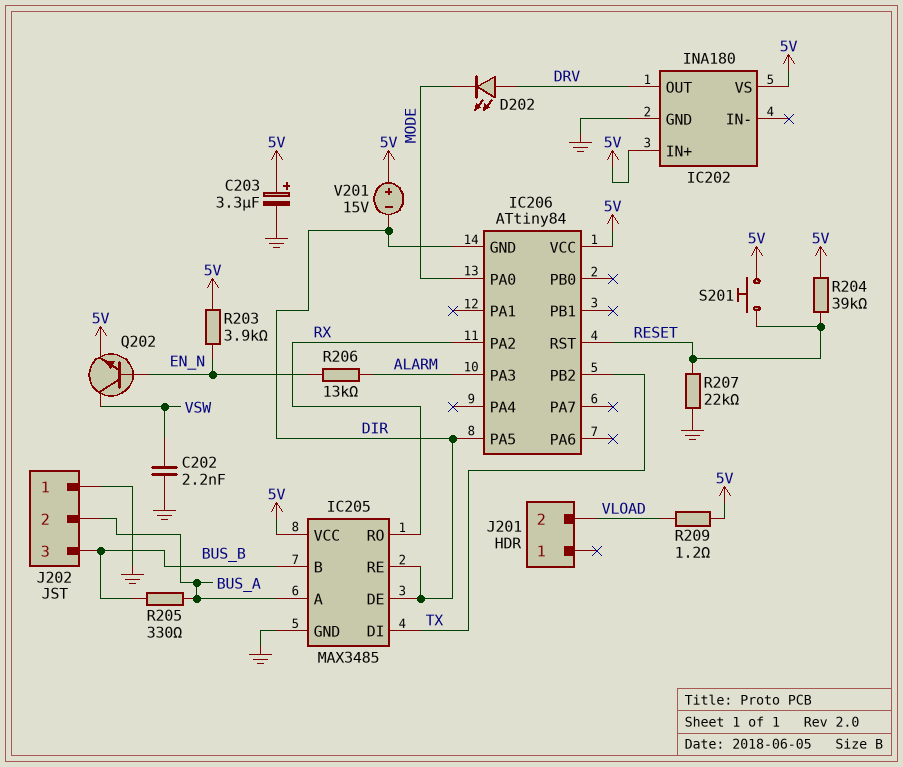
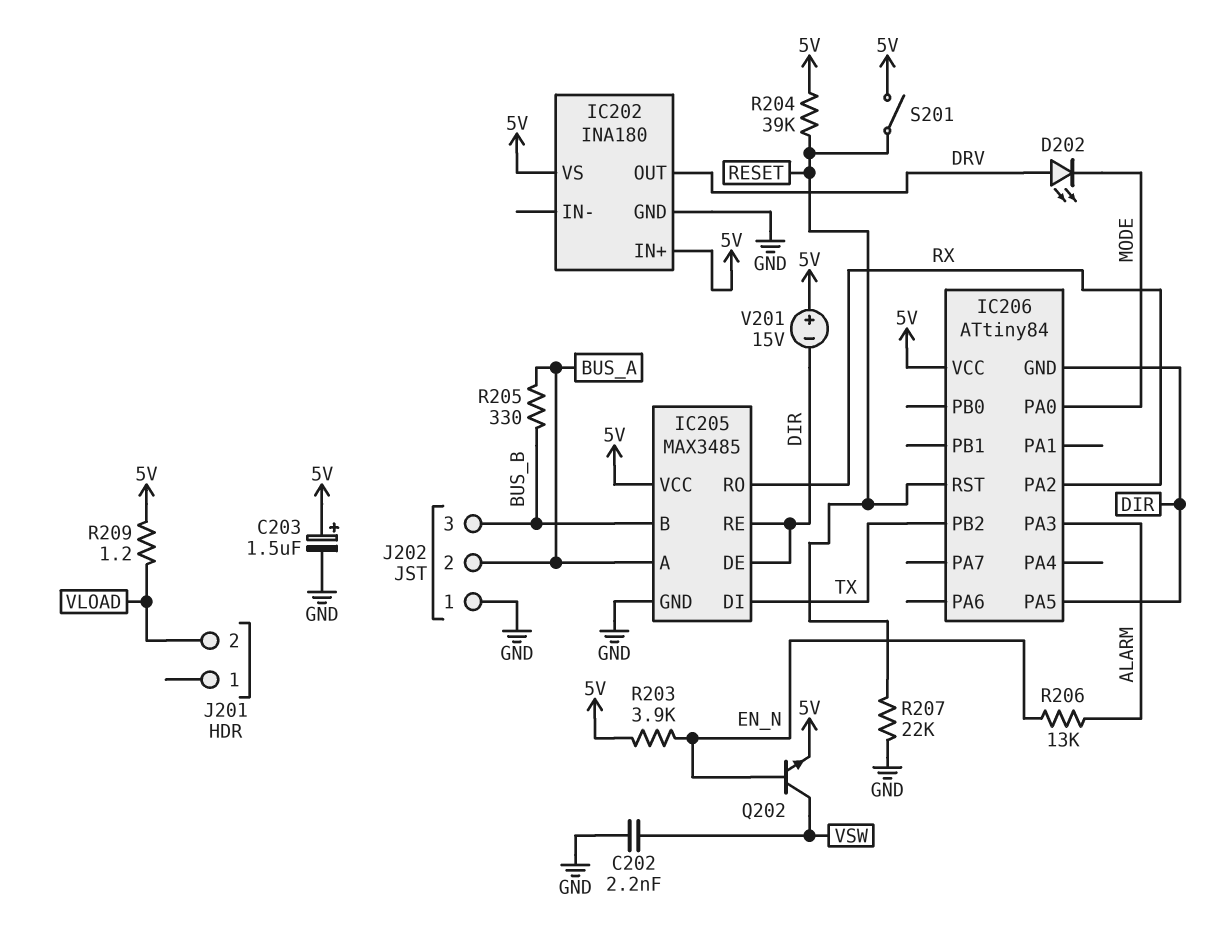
C203: 3.3uF (plus 5V, minus GND) -> 1.5uF (plus 5V, minus GND)
S201: button (5V, RESET) -> switch (5V, RESET)

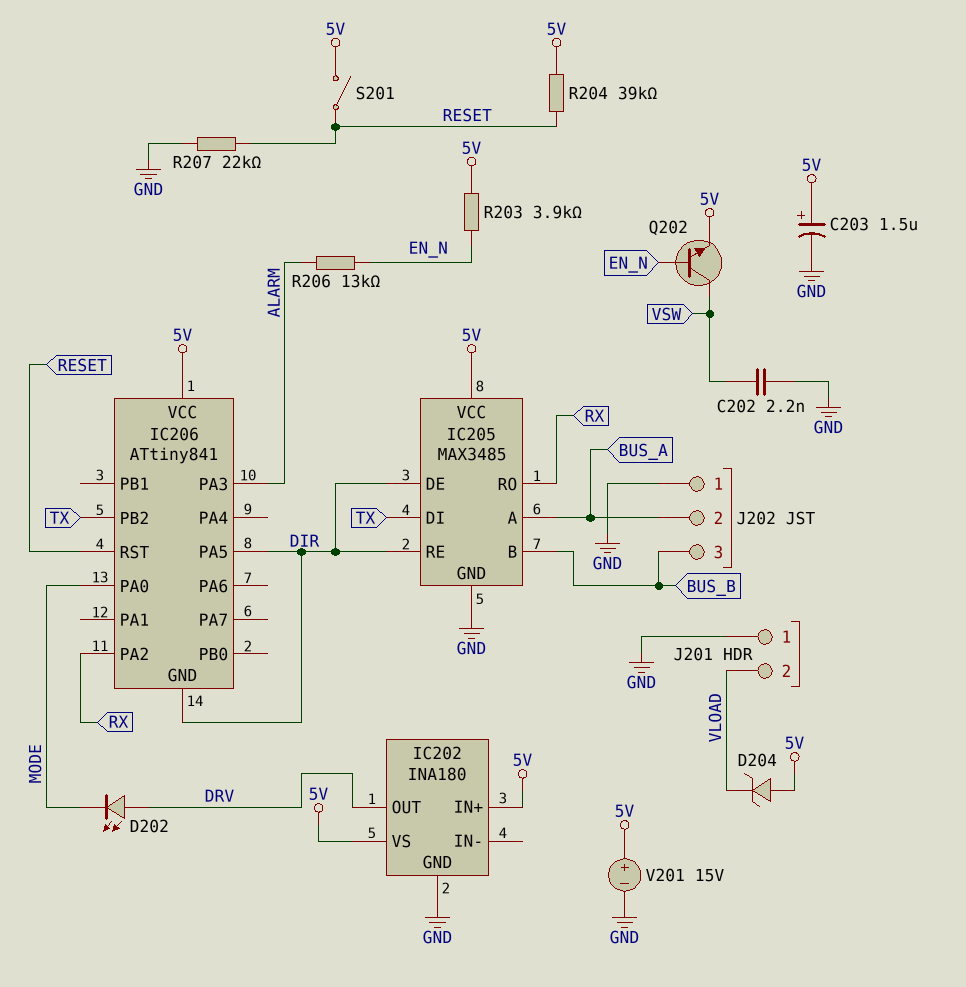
D204: none -> zener (A 5V, K VLOAD)
IC206: ATtiny84 -> ATtiny841
J201 pin 1: none -> GND
R205: 330 (BUS_A, BUS_B) -> none
R209: 1.2 (5V, VLOAD) -> none
V201: 15V (plus 5V, minus DIR) -> 15V (plus 5V, minus GND)

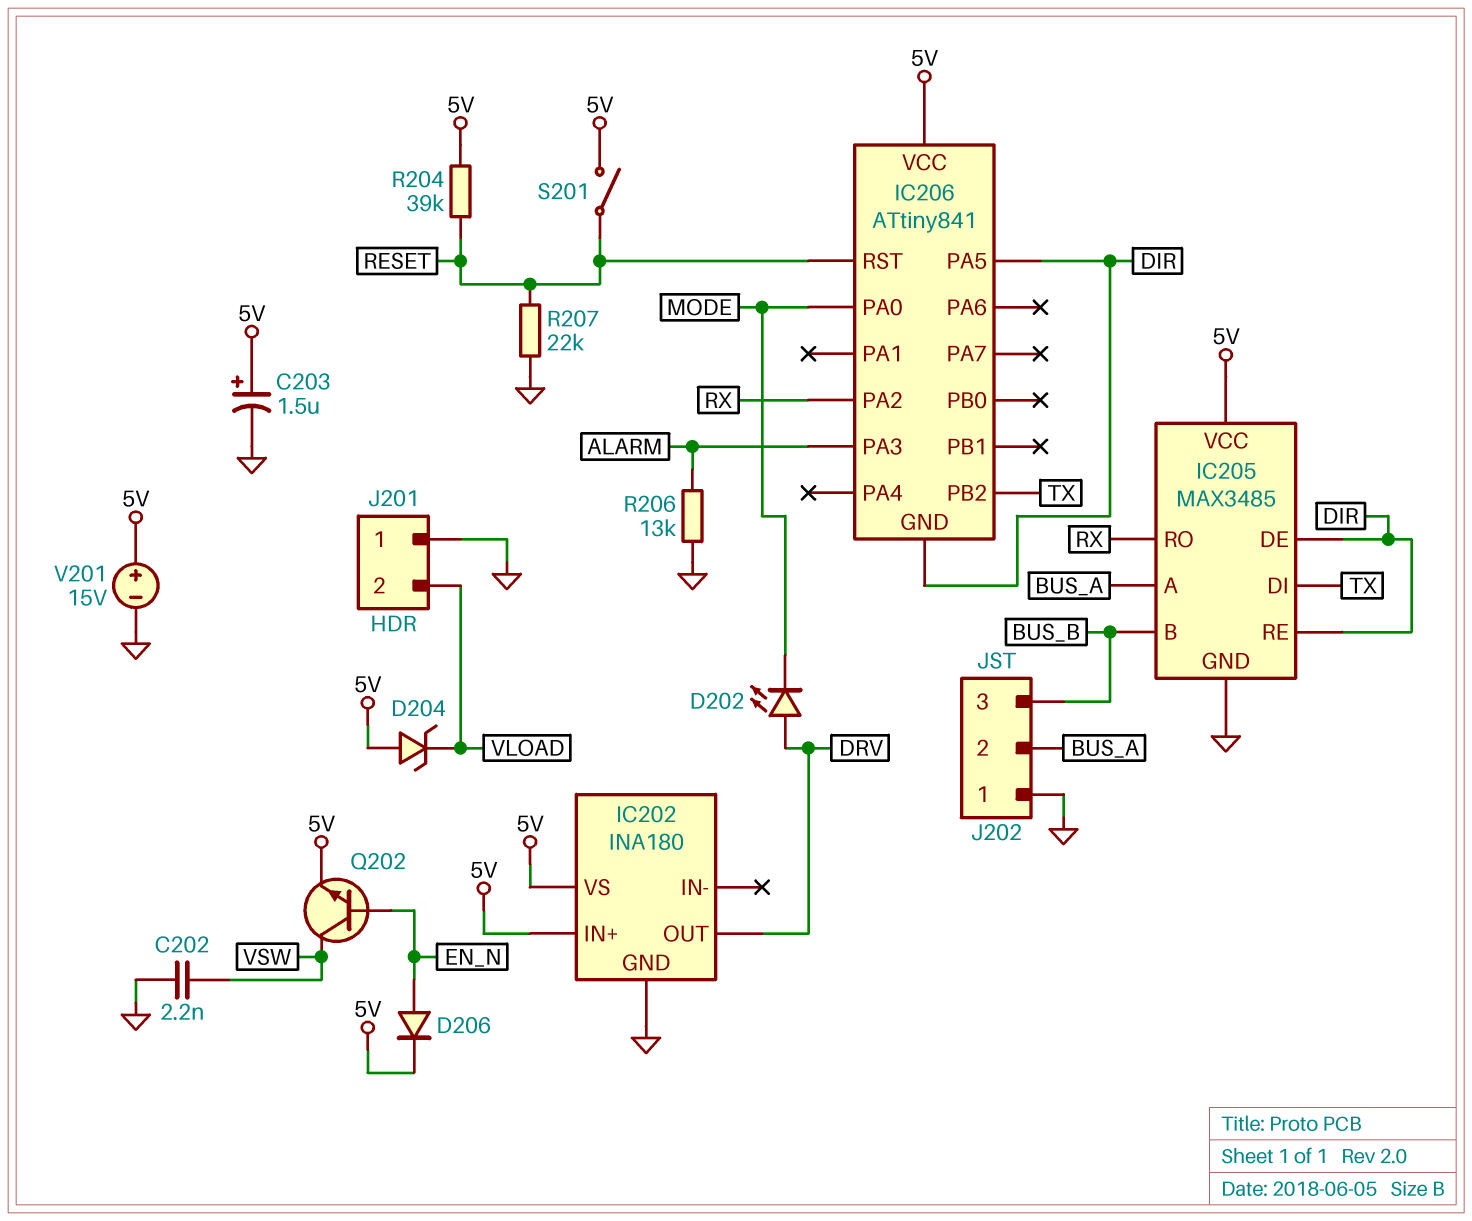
D206: none -> diode (A EN_N, K 5V)
R203: 3.9k (5V, EN_N) -> none
R206: 13k (ALARM, EN_N) -> 13k (ALARM, GND)

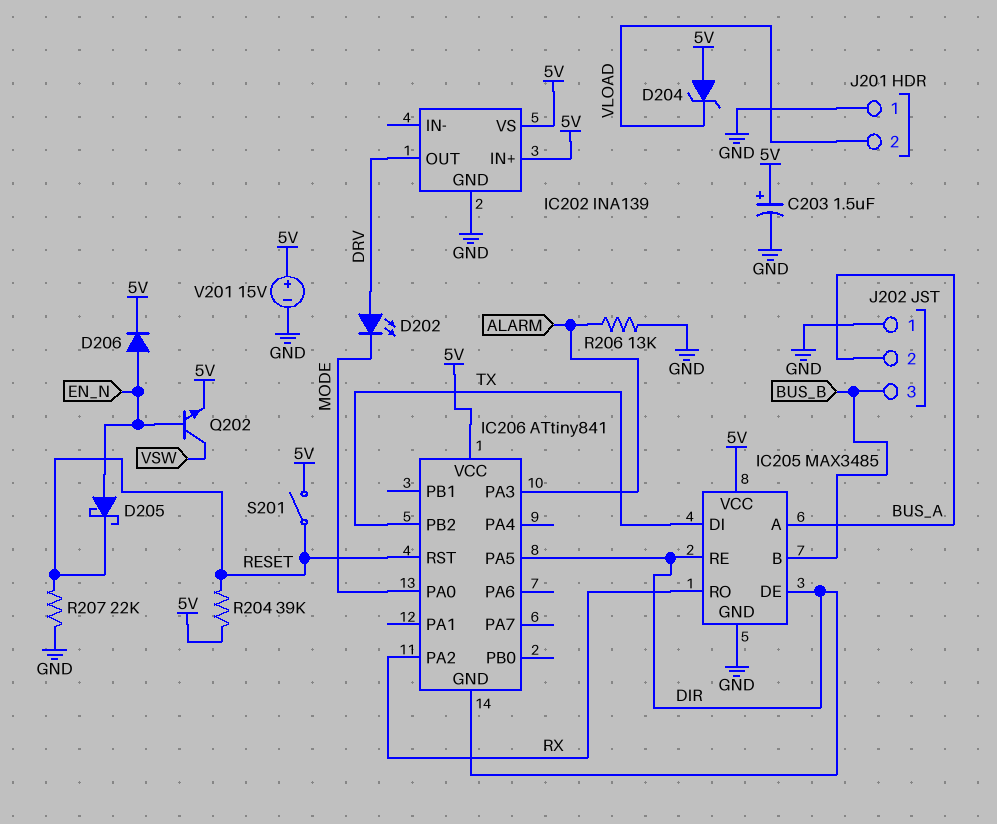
C202: 2.2nF (GND, VSW) -> none
D205: none -> schottky (A EN_N, K RESET)
IC202: INA180 -> INA139

